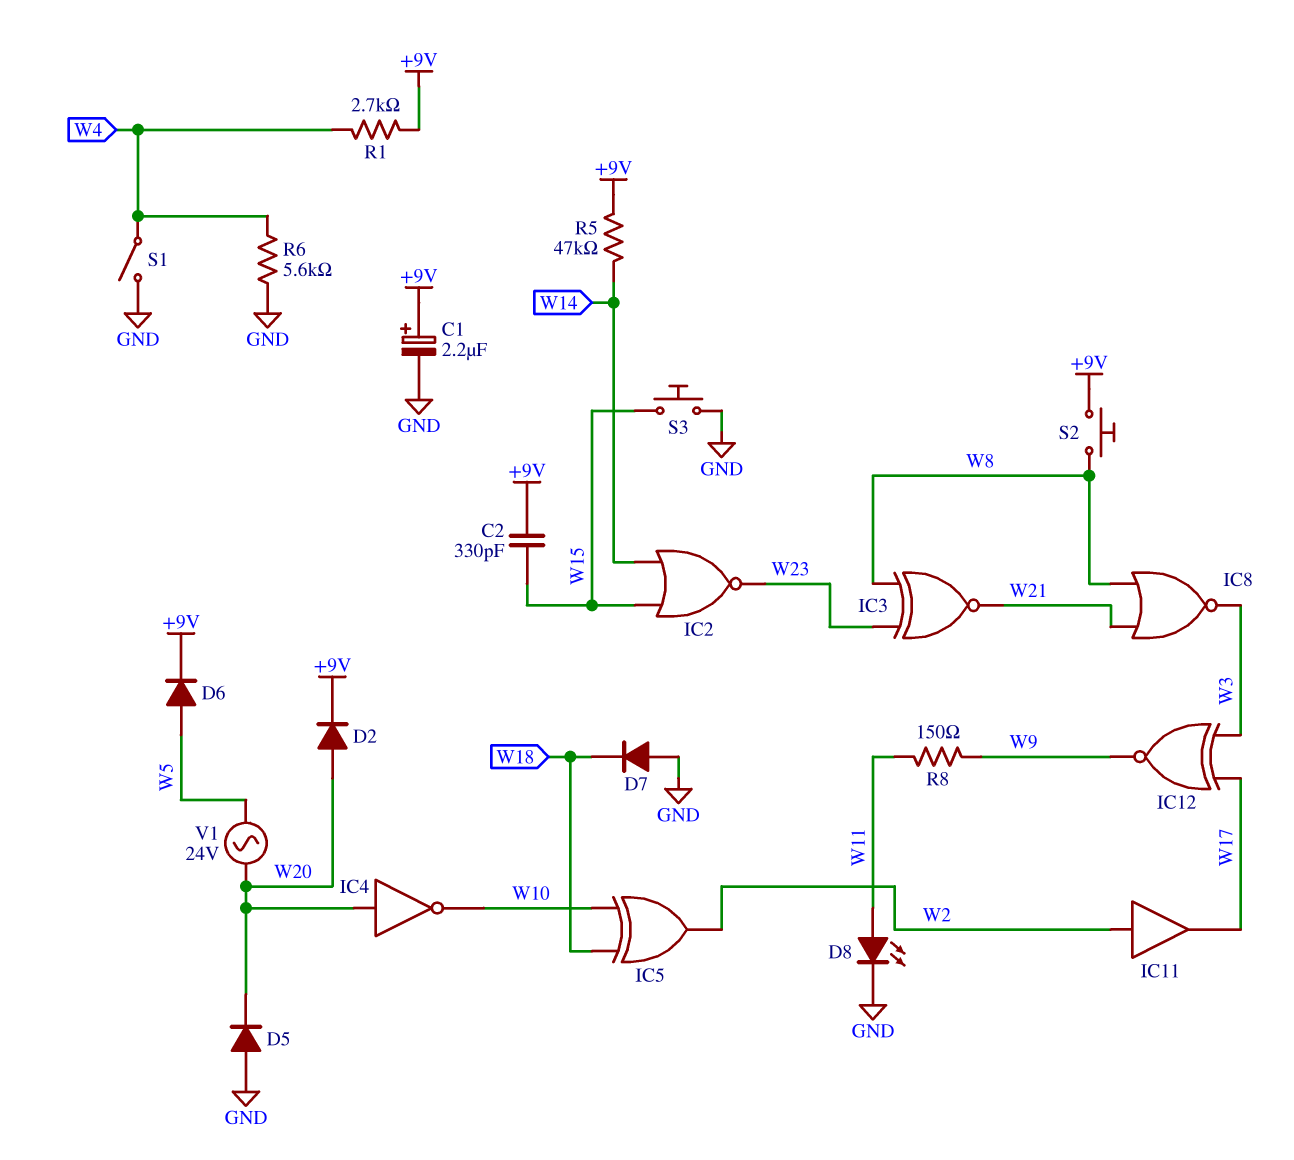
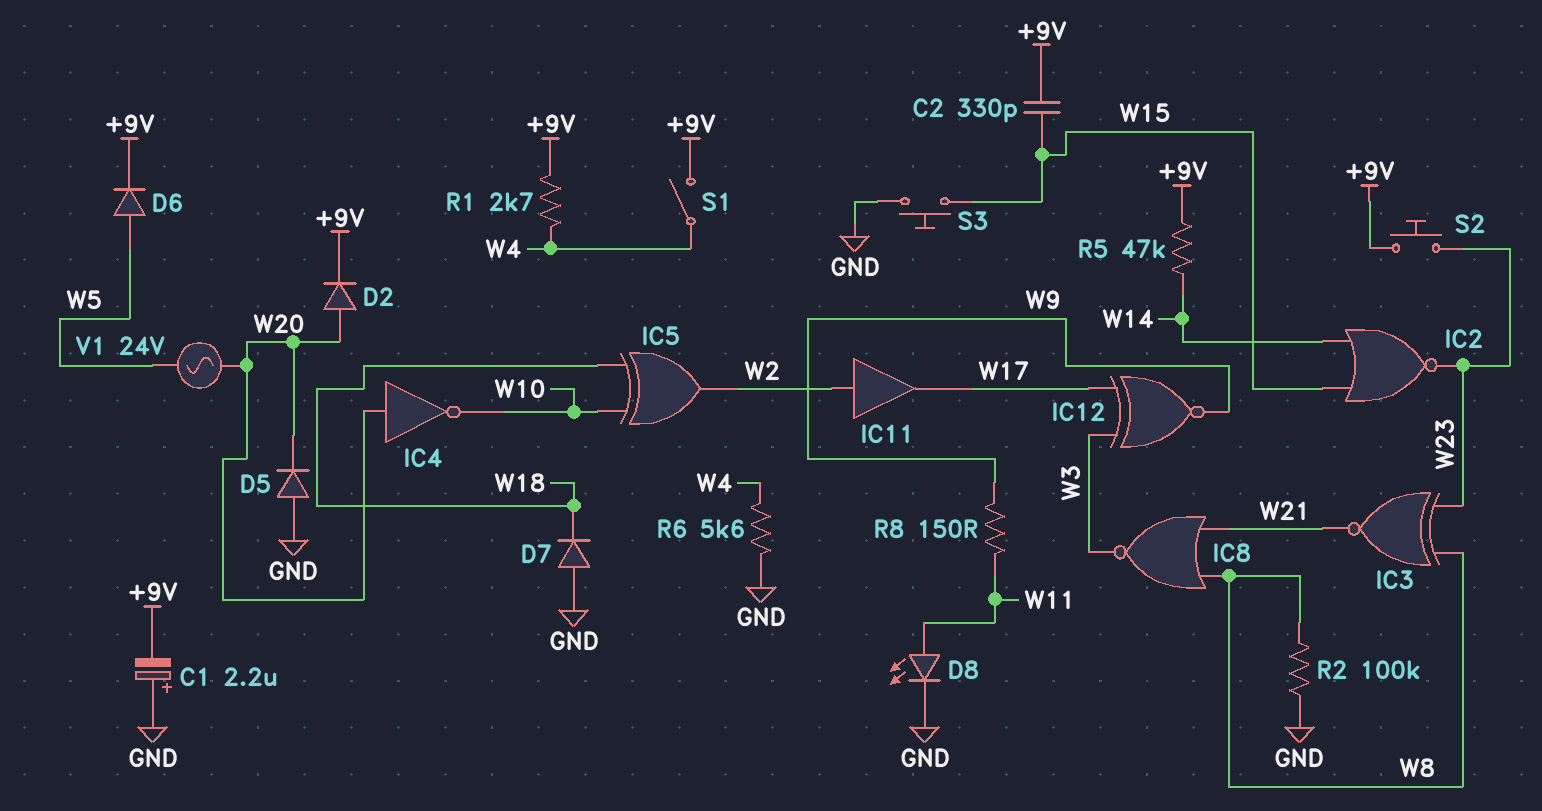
C1: 2.2uF (plus +9V, minus GND) -> 2.2uF (plus GND, minus +9V)
R2: none -> 100k (GND, W8)
S1: switch (GND, W4) -> switch (+9V, W4)
S2: button (+9V, W8) -> button (+9V, W23)

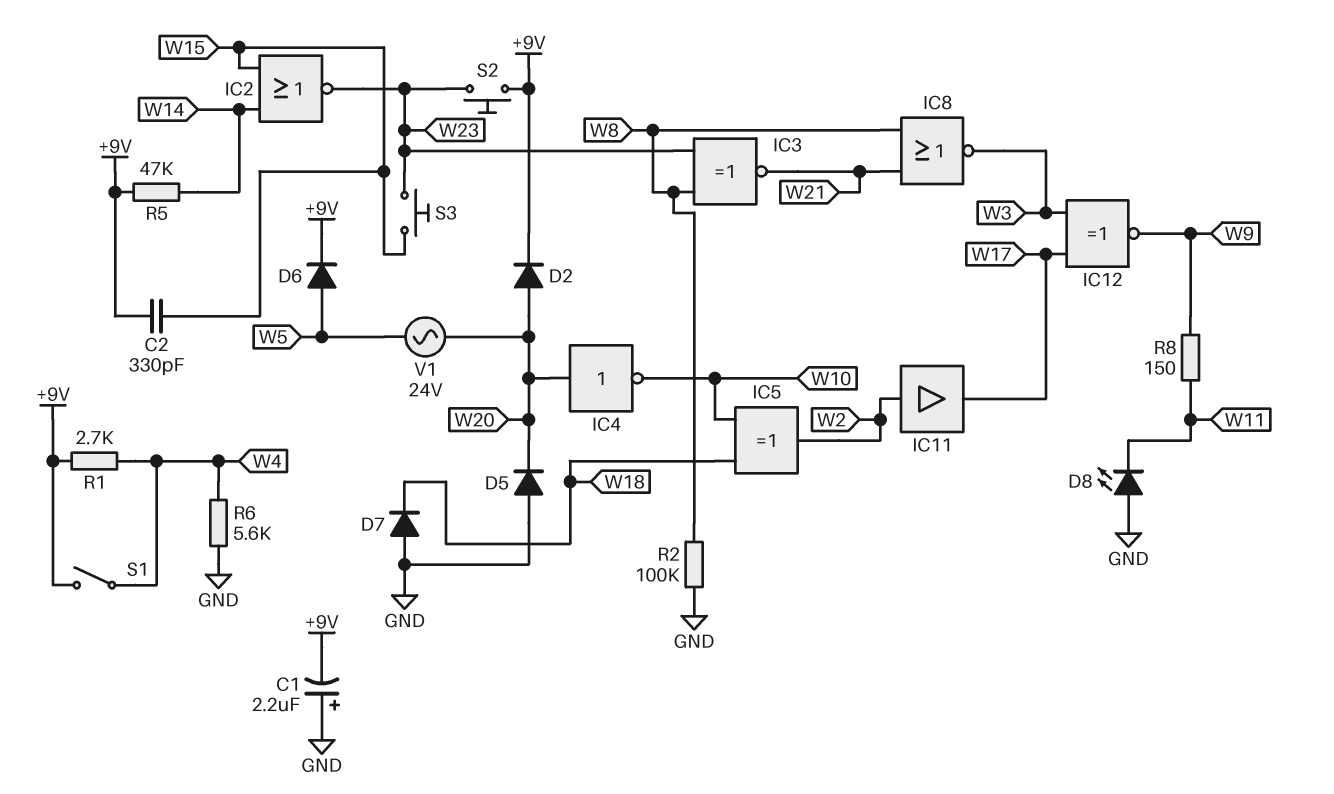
D8: LED (A W11, K GND) -> LED (A GND, K W11)
S3: button (GND, W15) -> button (W15, W23)

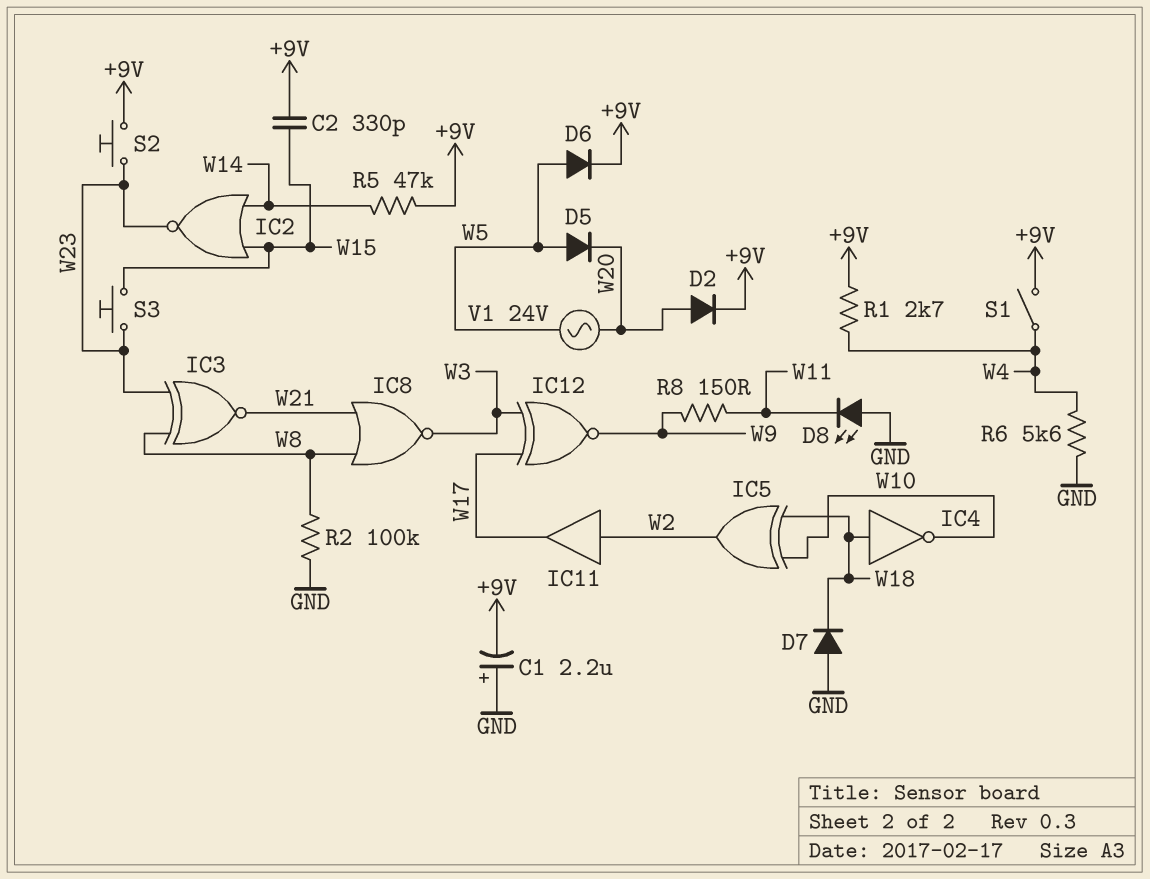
D5: diode (A GND, K W20) -> diode (A W5, K W20)
IC4: NOT (in W20, out W10) -> NOT (in W18, out W10)

